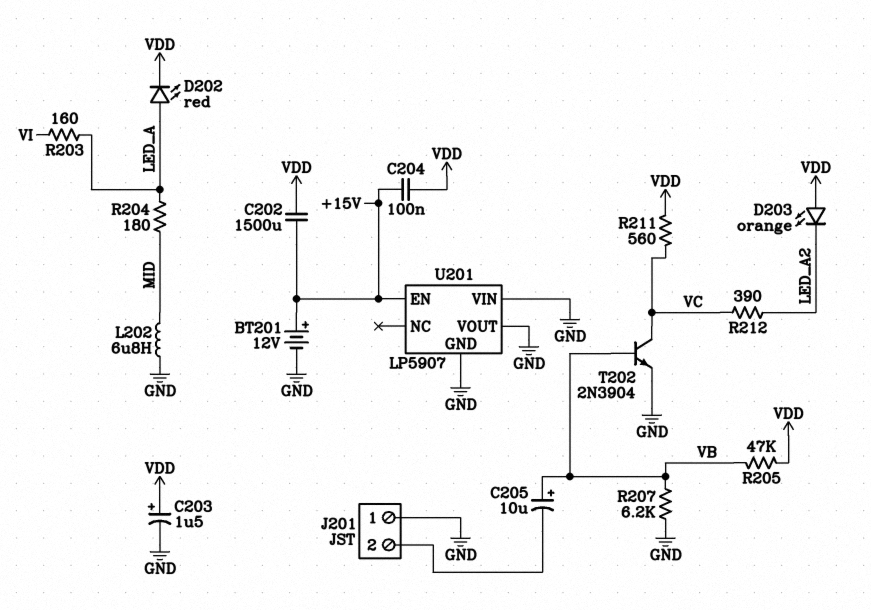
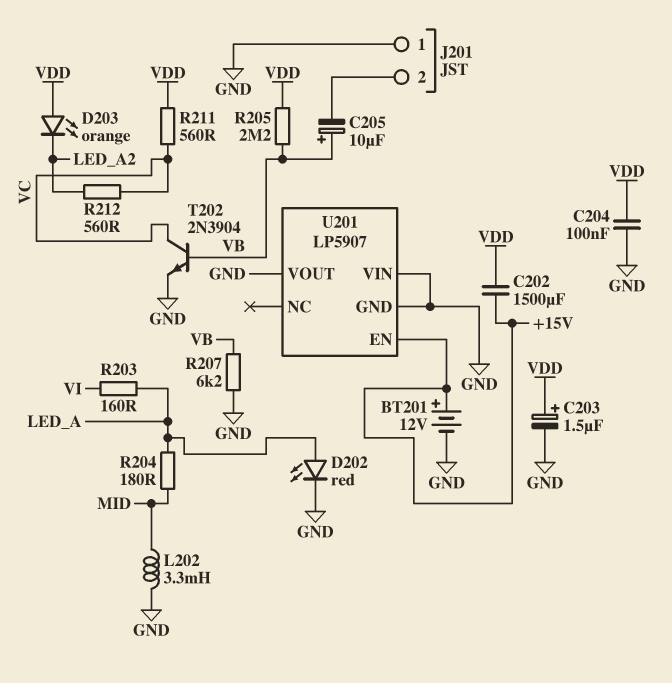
C204: 100nF (+15V, VDD) -> 100nF (GND, VDD)
D202: LED red (A LED_A, K VDD) -> LED red (A LED_A, K GND)
L202: 6.8uH (GND, MID) -> 3.3mH (GND, MID)
R205: 47k (VB, VDD) -> 2.2M (VB, VDD)
R212: 390 (LED_A2, VC) -> 560 (LED_A2, VC)

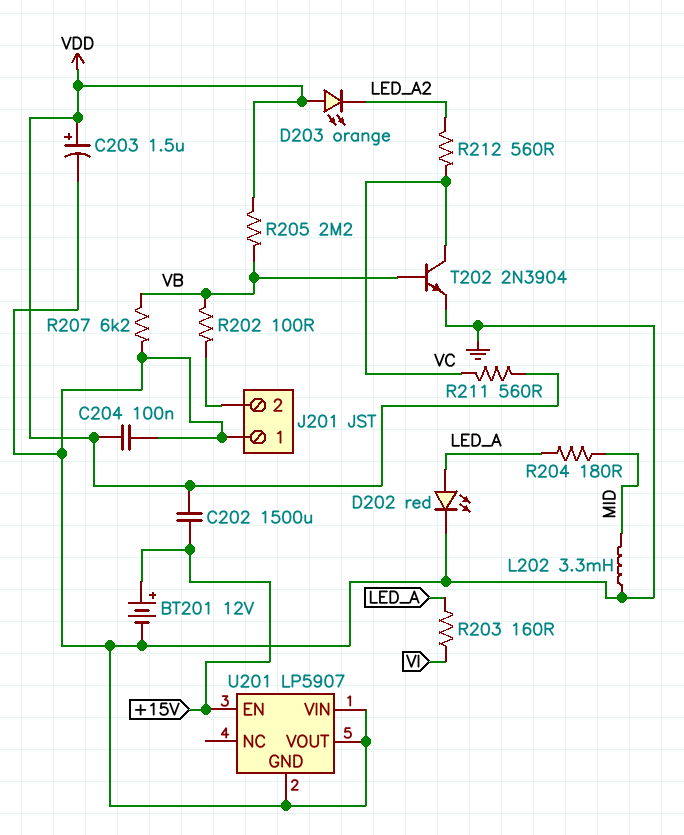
C205: 10uF (plus VB, minus J201/2) -> none
R202: none -> 100 (J201/2, VB)

